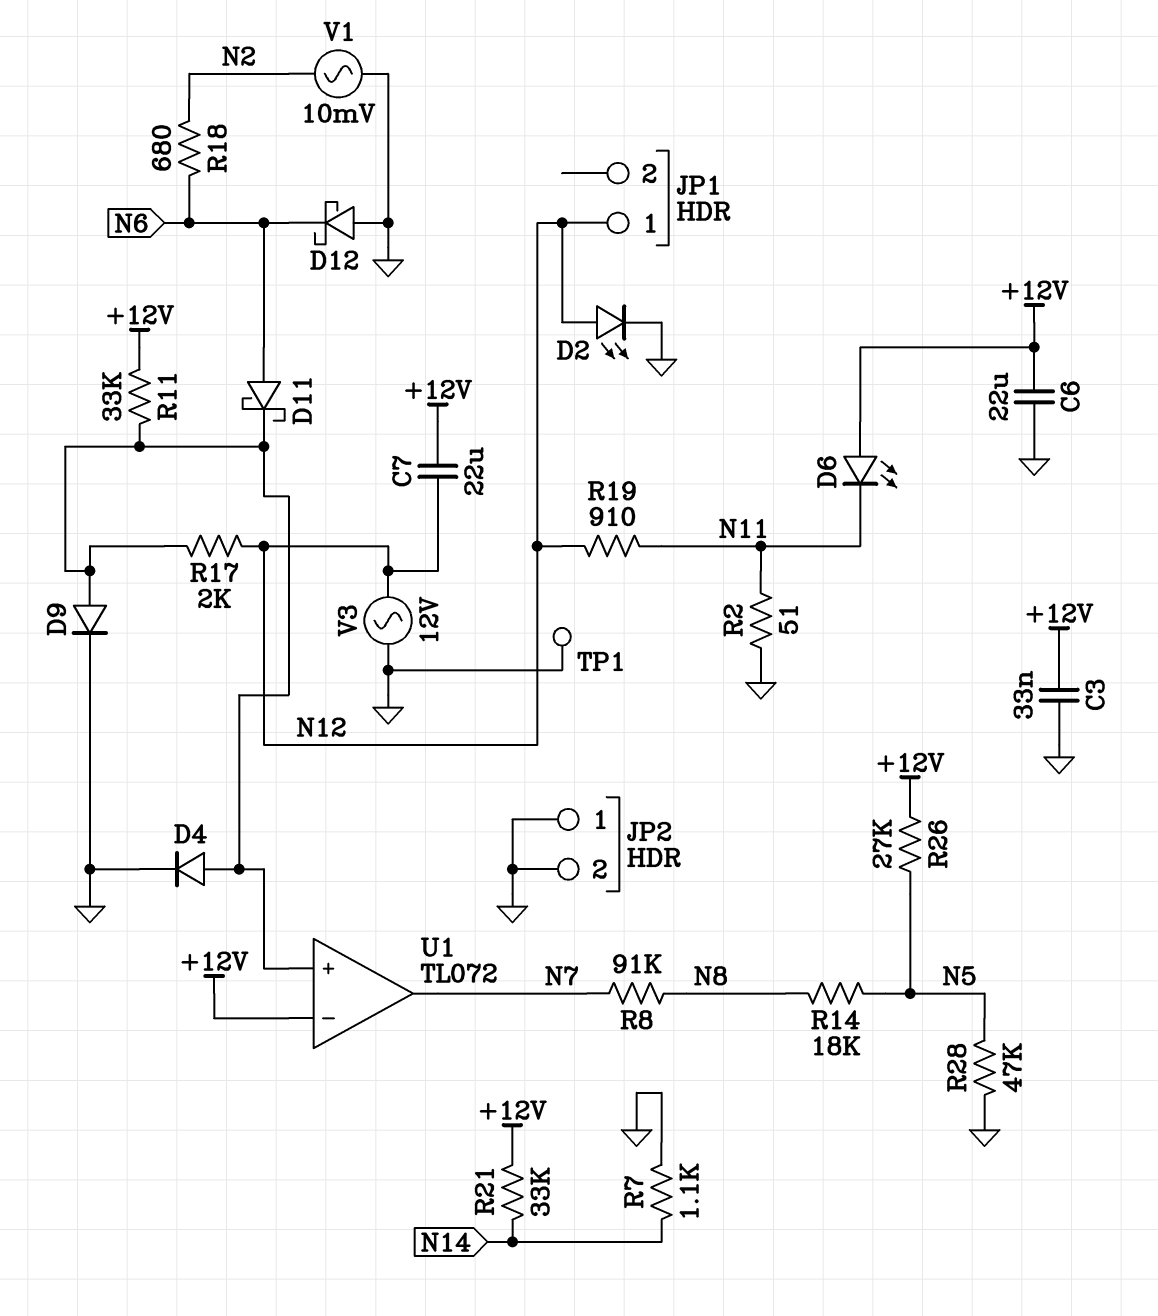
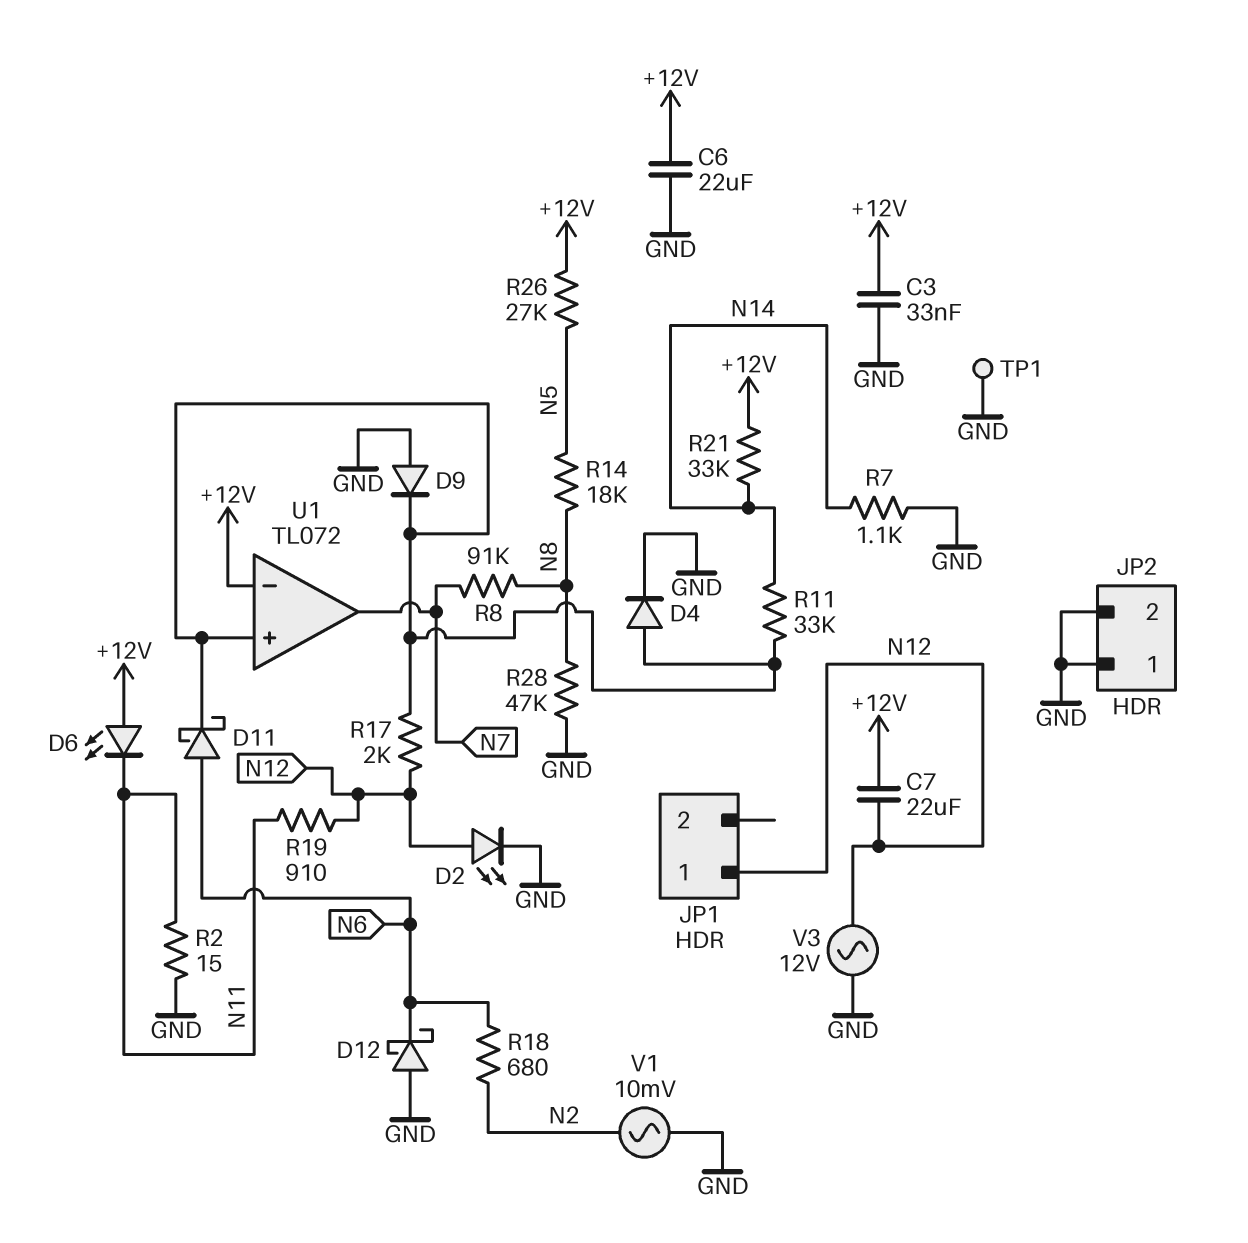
D9: diode (A U1/in+, K GND) -> diode (A GND, K U1/in+)
R2: 51 (GND, N11) -> 15 (GND, N11)
R11: 33k (+12V, U1/in+) -> 33k (N14, U1/in+)
R28: 47k (GND, N5) -> 47k (GND, N8)

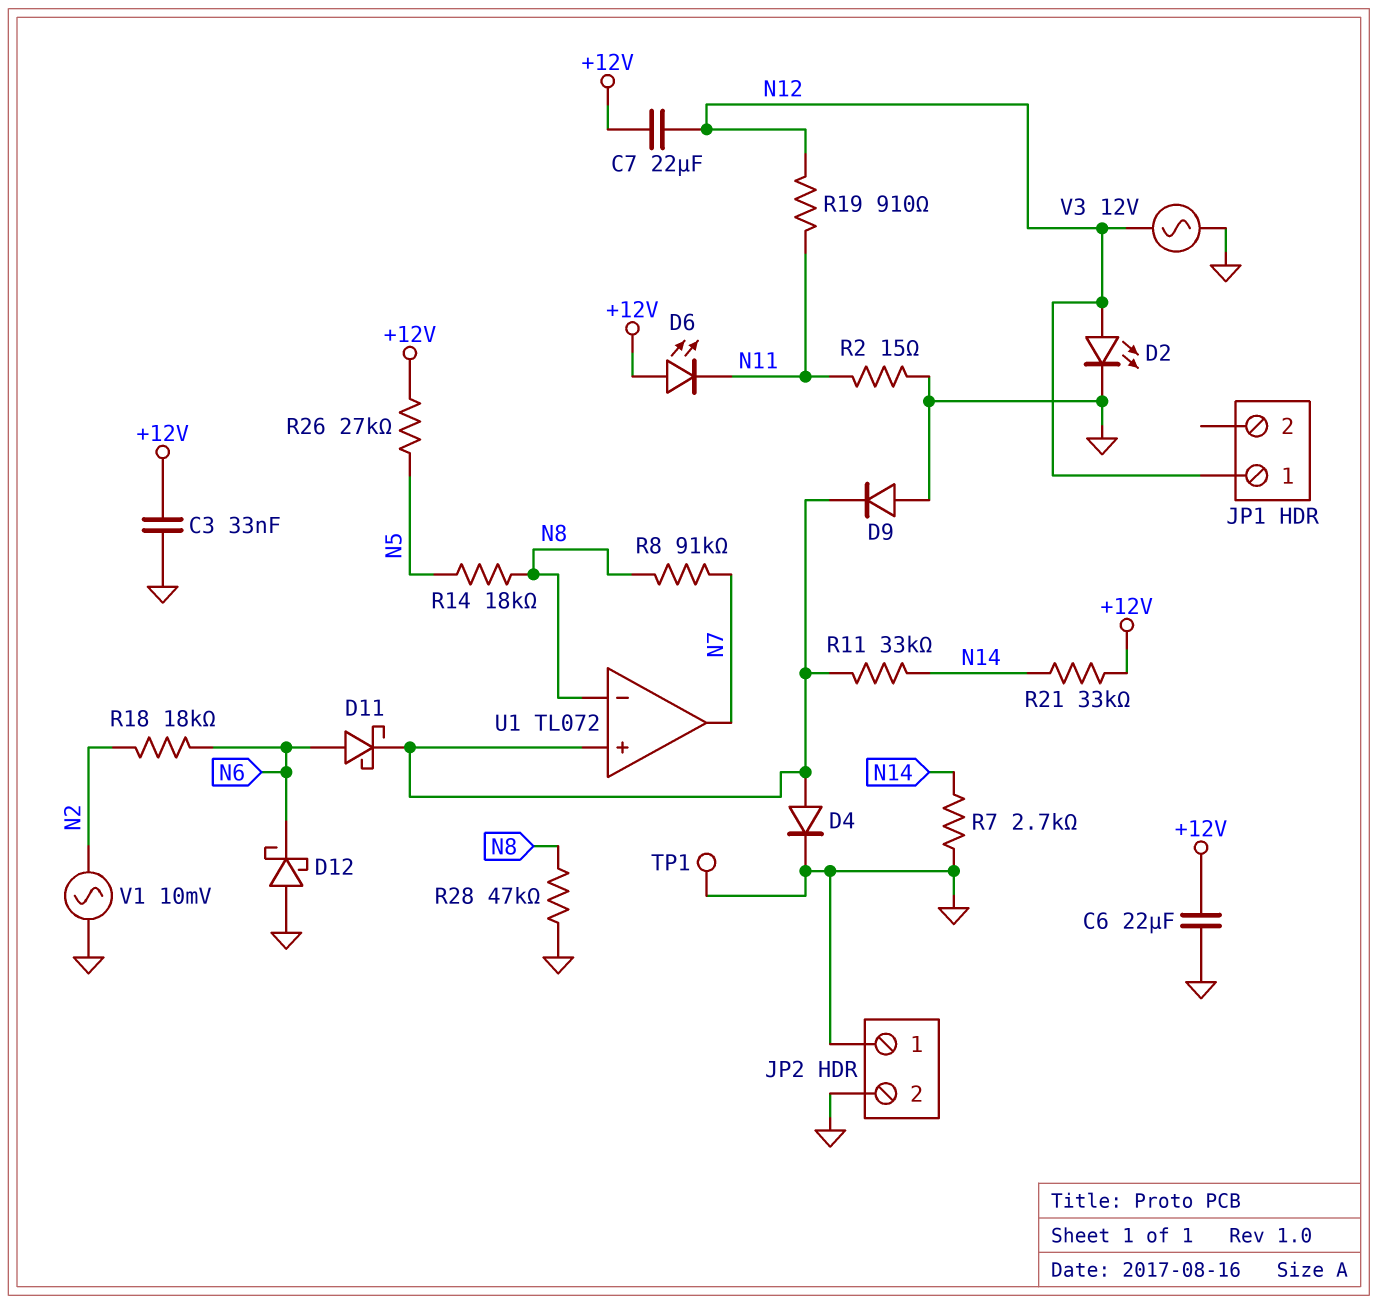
R7: 1.1k (GND, N14) -> 2.7k (GND, N14)
R17: 2k (N12, U1/in+) -> none
R18: 680 (N2, N6) -> 18k (N2, N6)
U1 pin in-: +12V -> N8

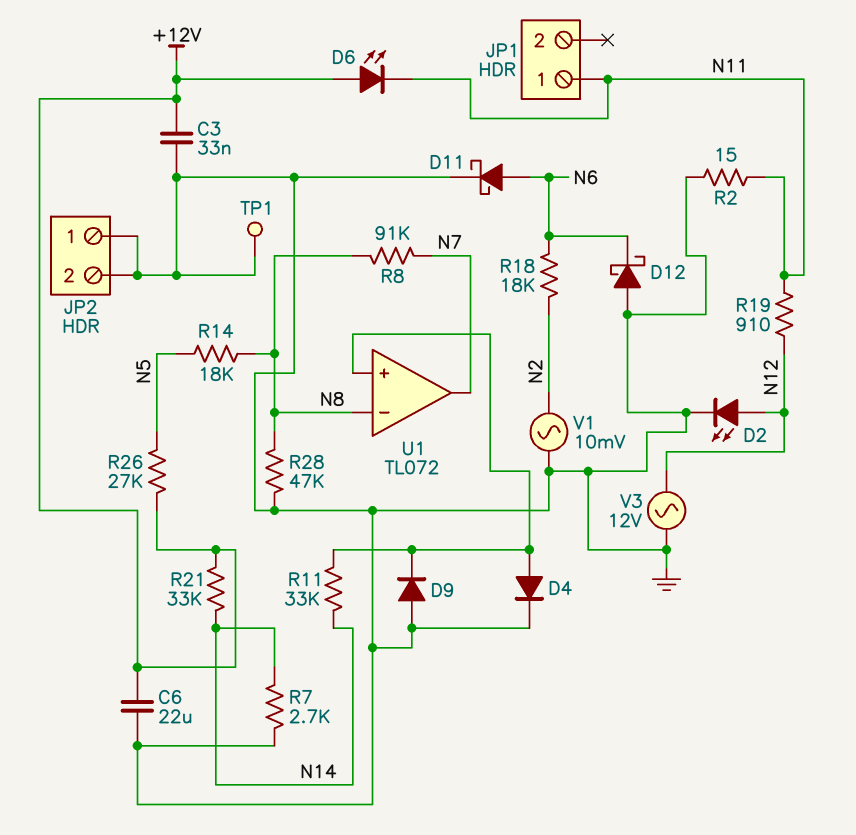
C7: 22uF (+12V, N12) -> none
D11: schottky (A N6, K U1/in+) -> schottky (A N6, K GND)
JP1 pin 1: N12 -> N11

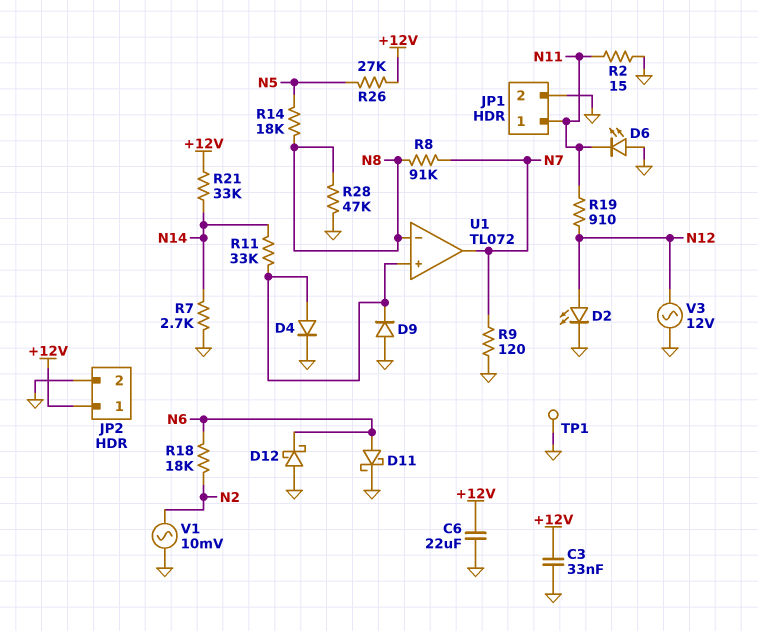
D6: LED (A +12V, K N11) -> LED (A GND, K N11)
JP1 pin 2: none -> GND
JP2 pin 1: GND -> +12V
R9: none -> 120 (GND, N7)

